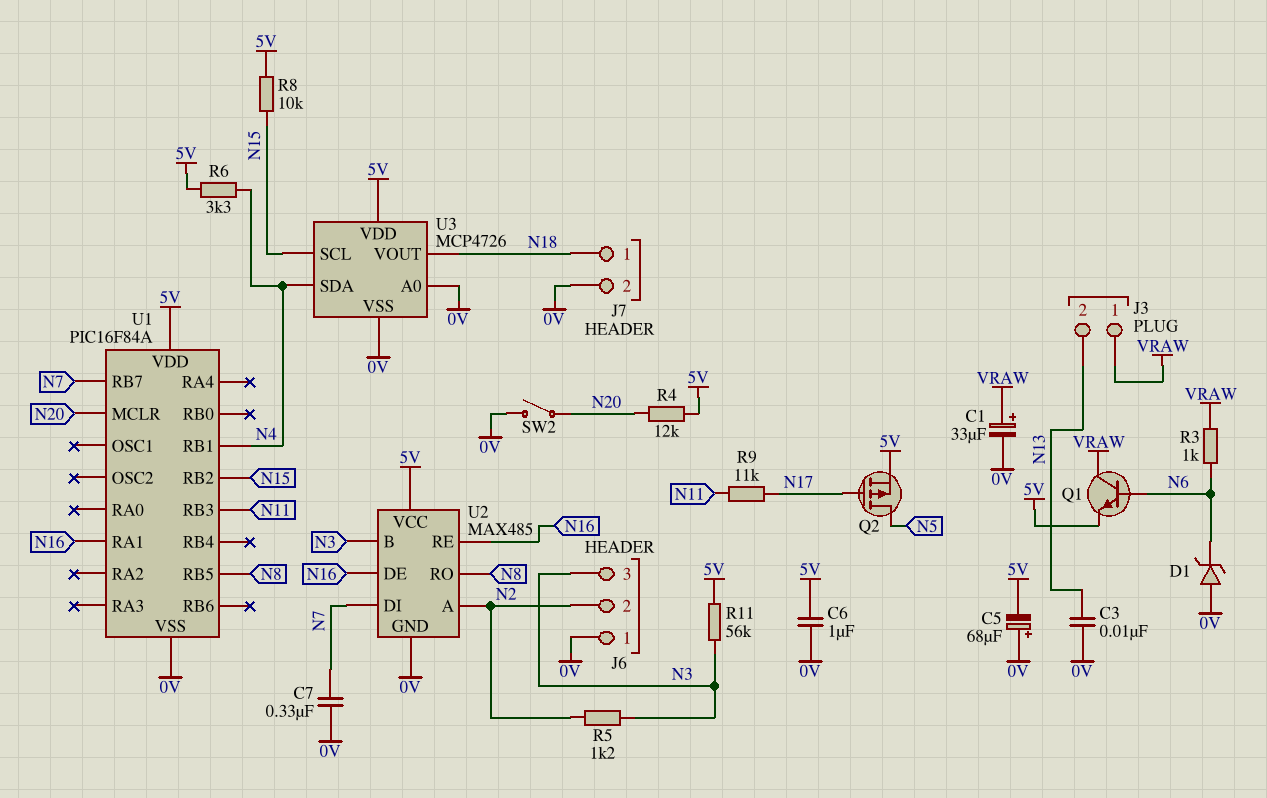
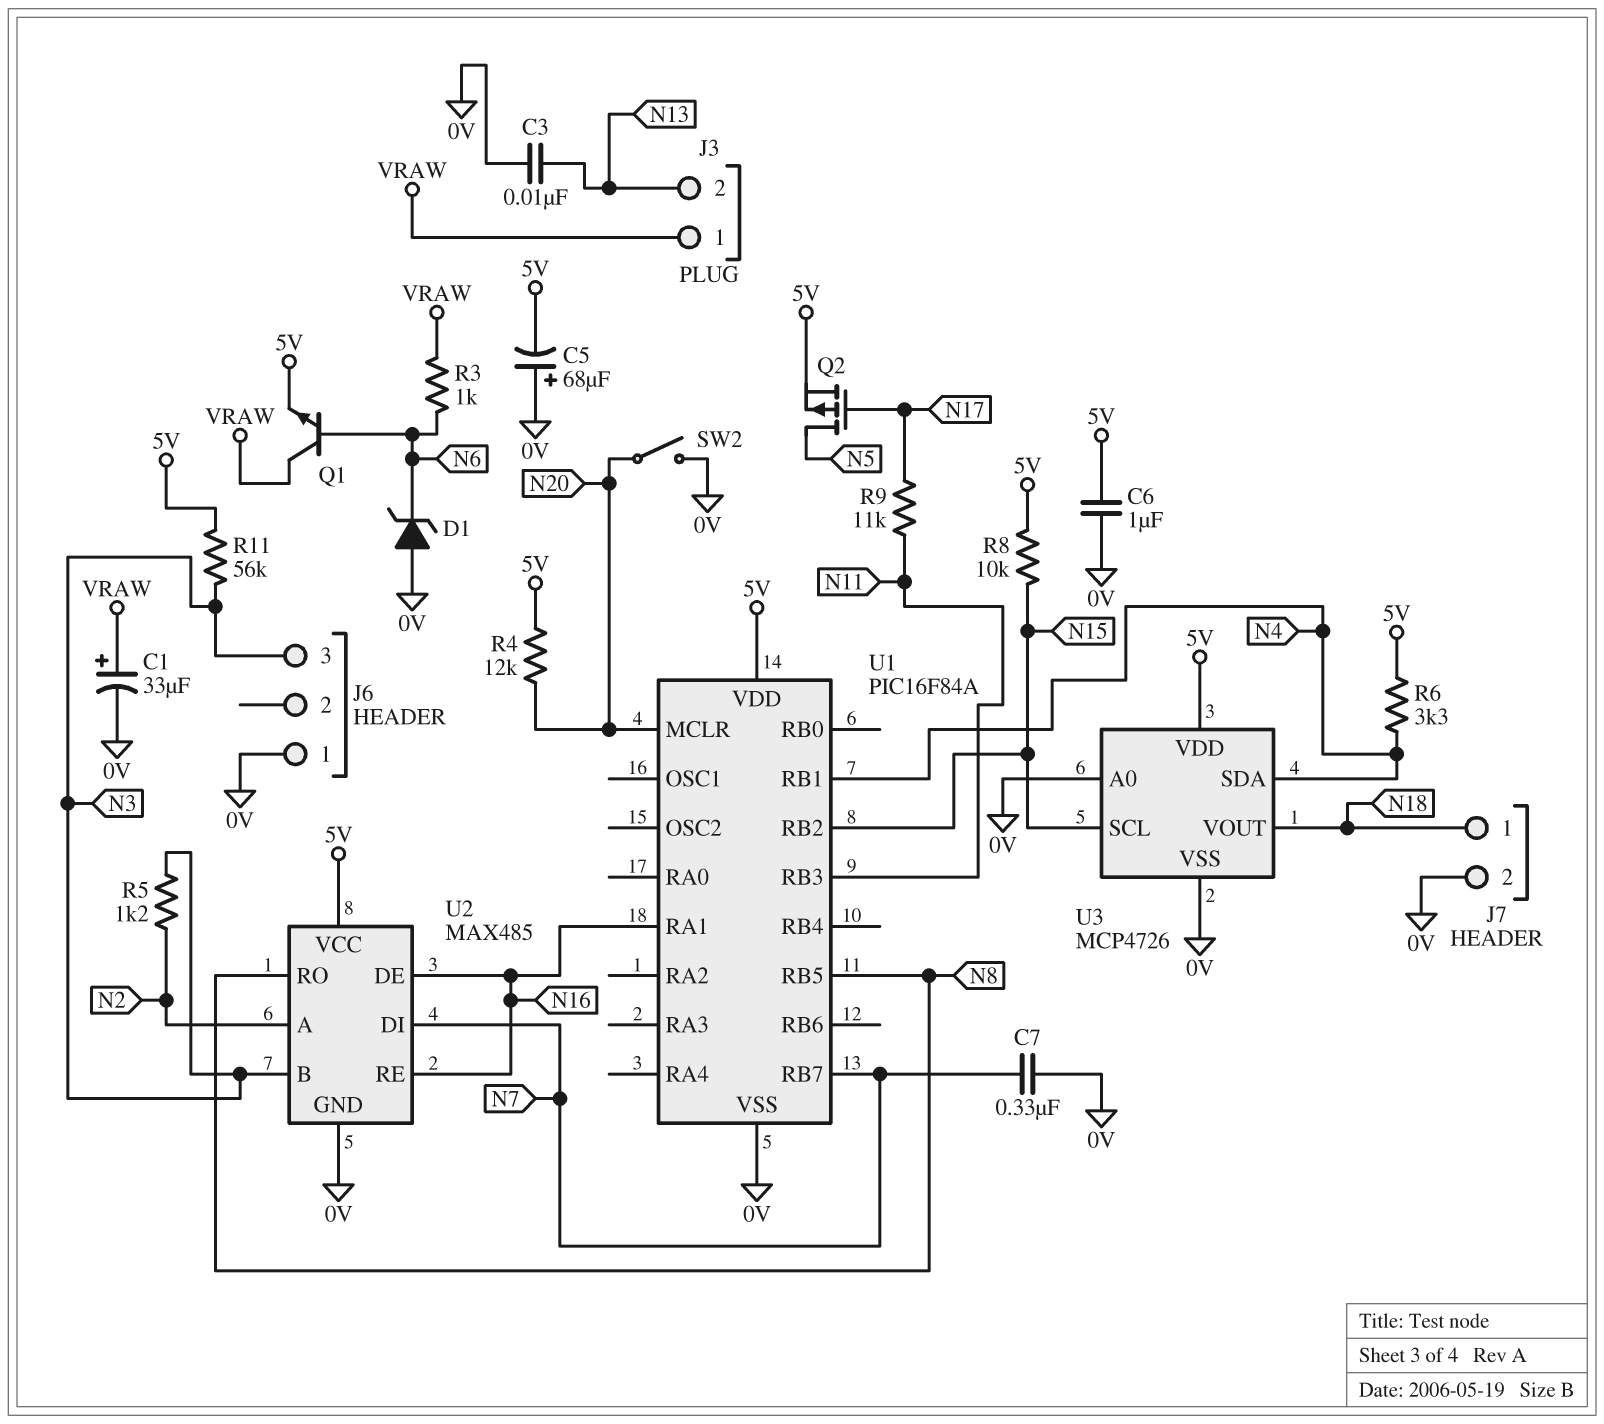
J6 pin 2: N2 -> none

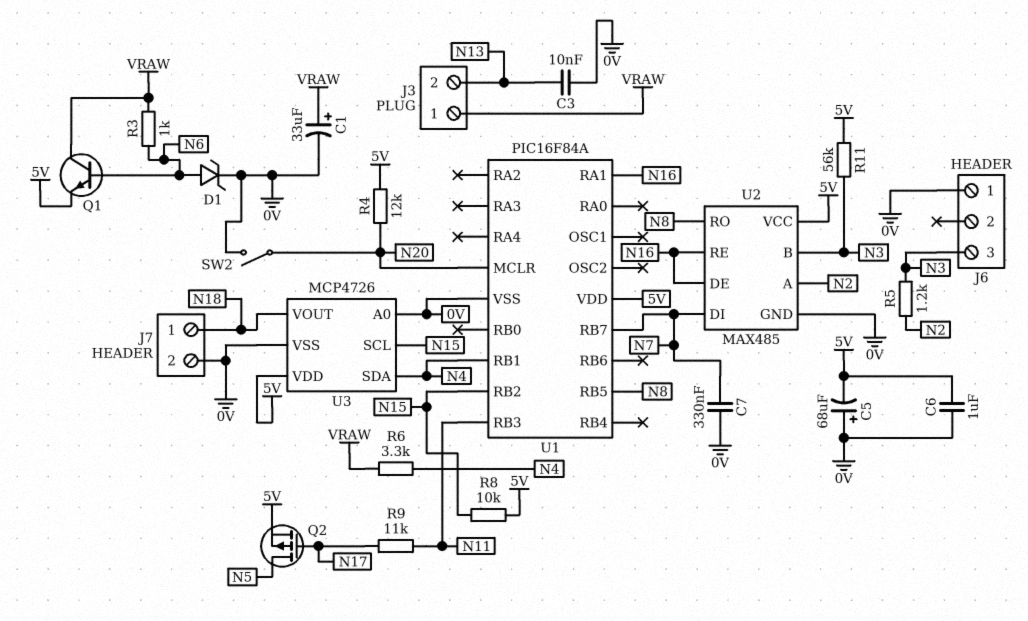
D1: zener (A 0V, K N6) -> zener (A N6, K 0V)
R6: 3.3k (5V, N4) -> 3.3k (N4, VRAW)

